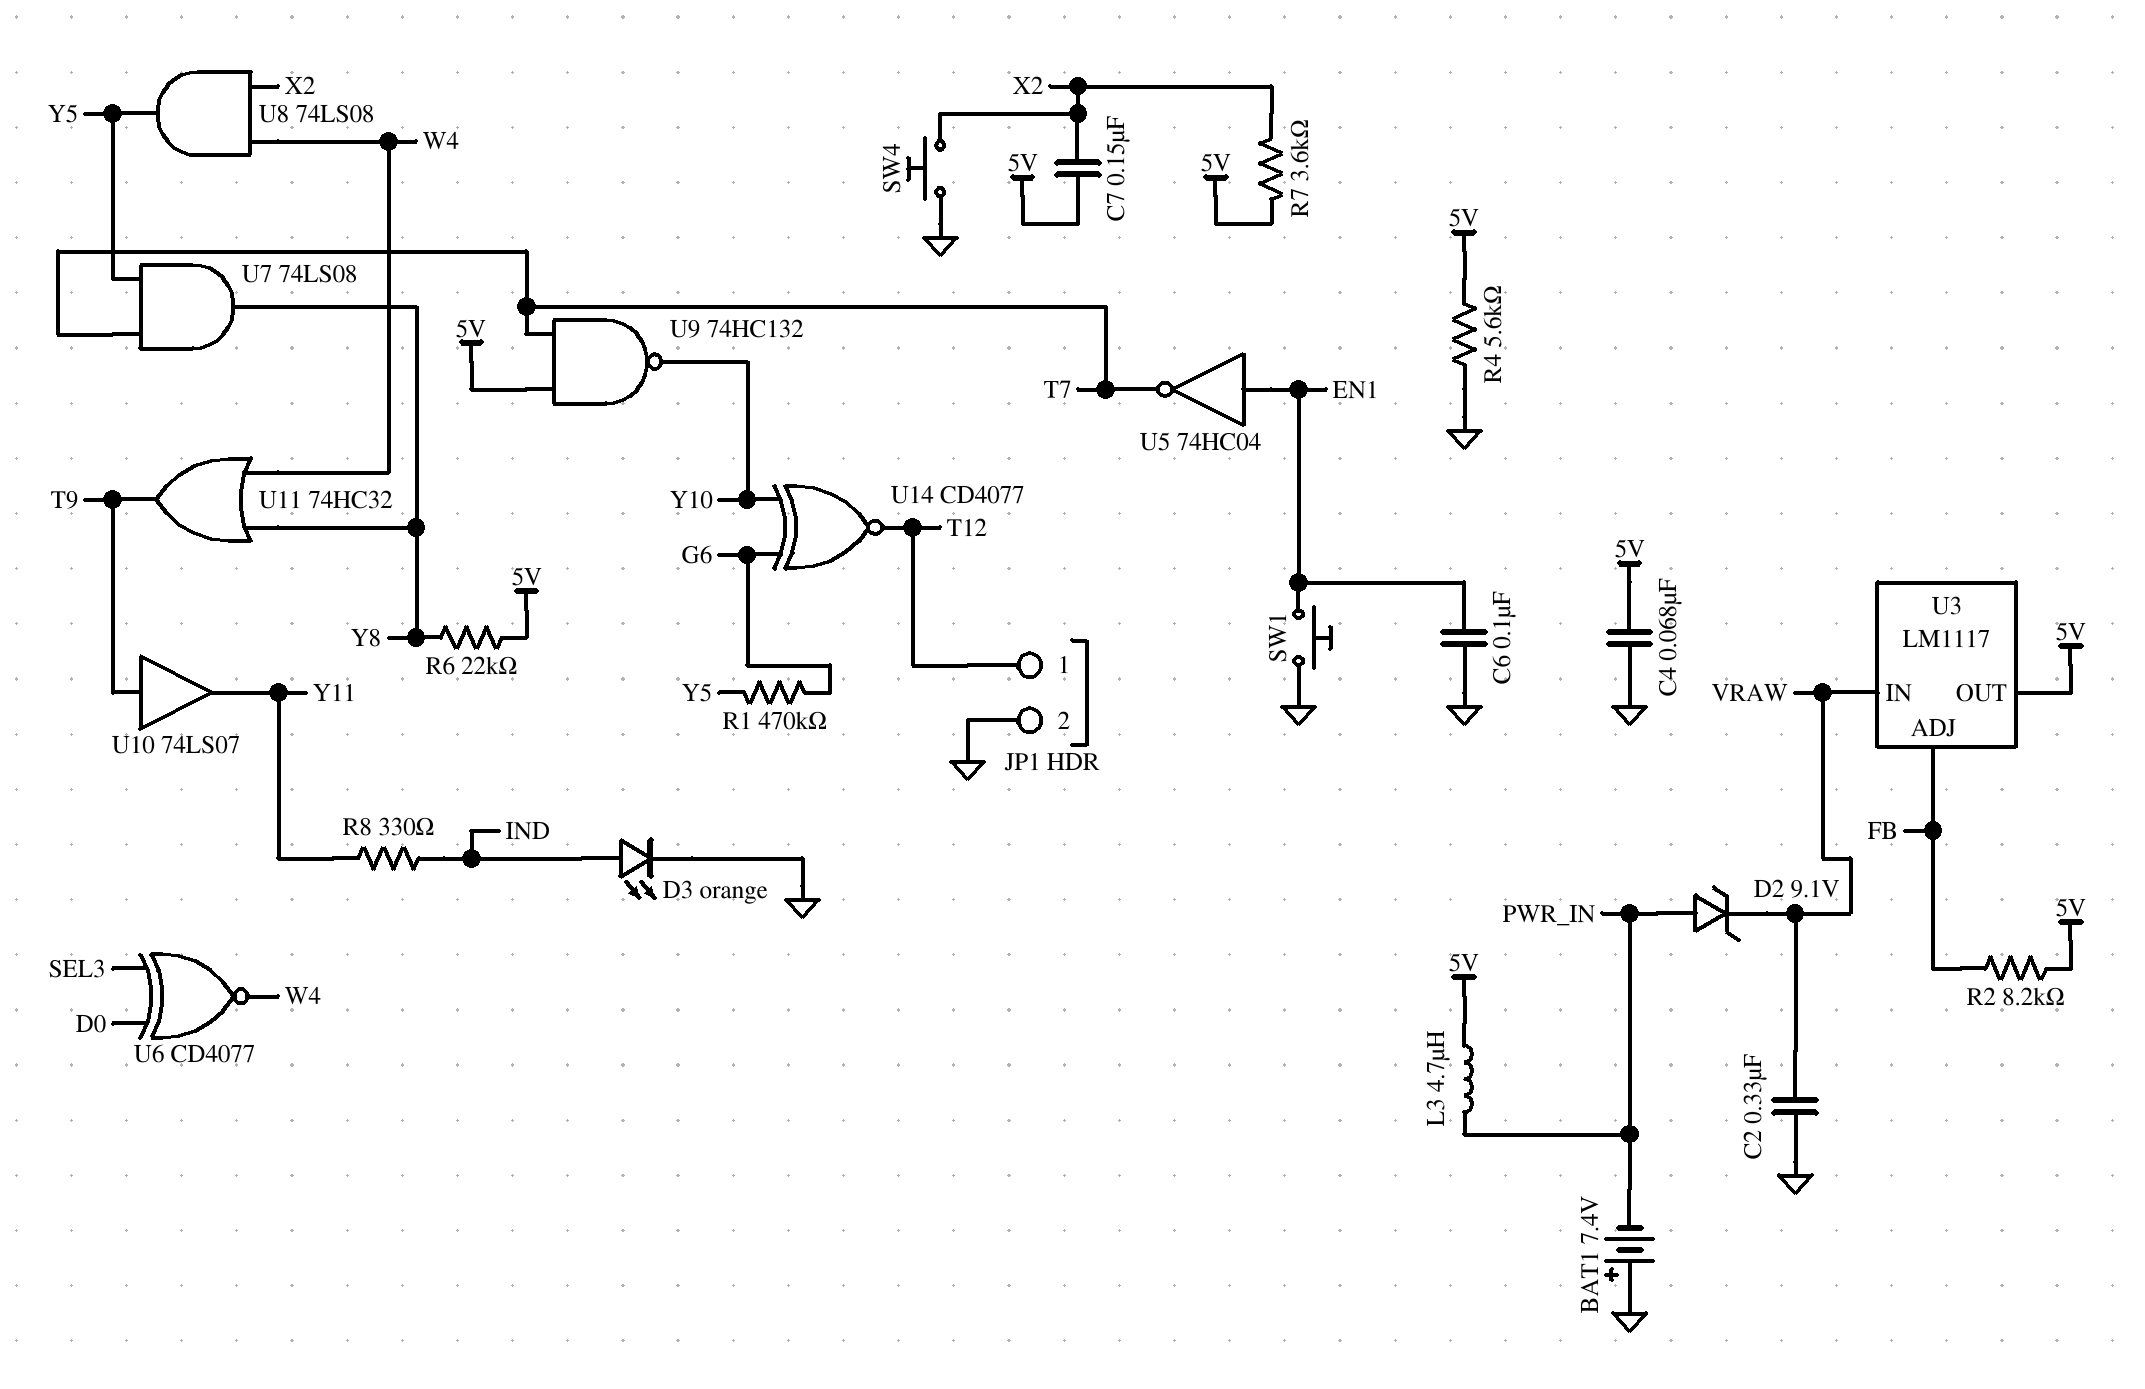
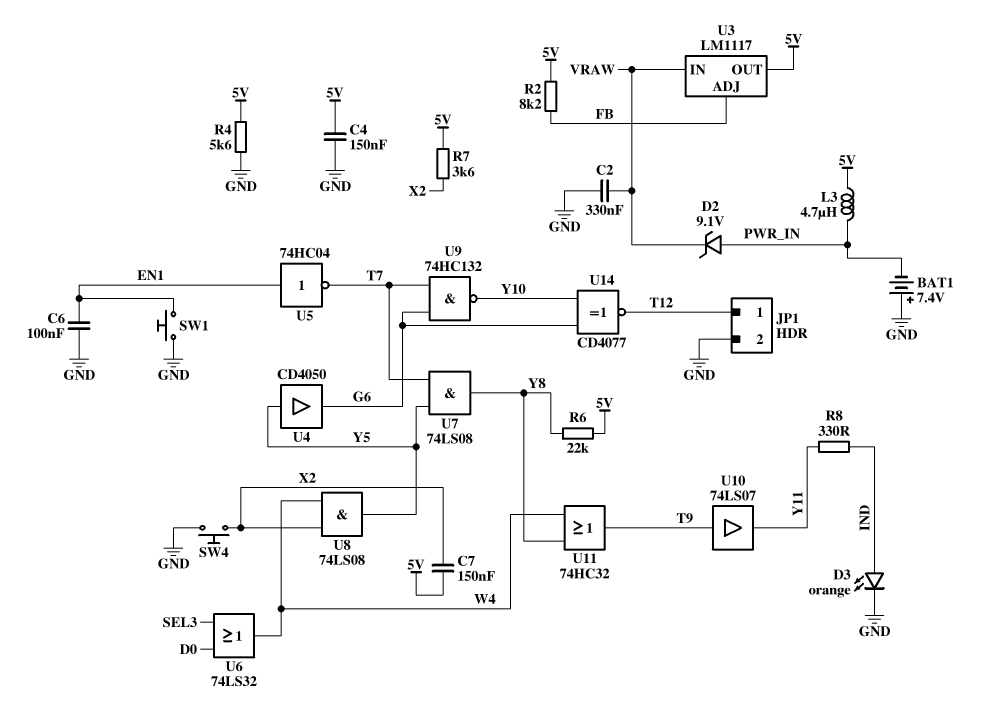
C4: 68nF (5V, GND) -> 150nF (5V, GND)
R1: 470k (G6, Y5) -> none
U4: none -> buffer CD4050 (in Y5, out G6)
U6: XNOR CD4077 (in D0, in SEL3, out W4) -> OR 74LS32 (in D0, in SEL3, out W4)
U9: NAND 74HC132 (in 5V, in T7, out Y10) -> NAND 74HC132 (in G6, in T7, out Y10)

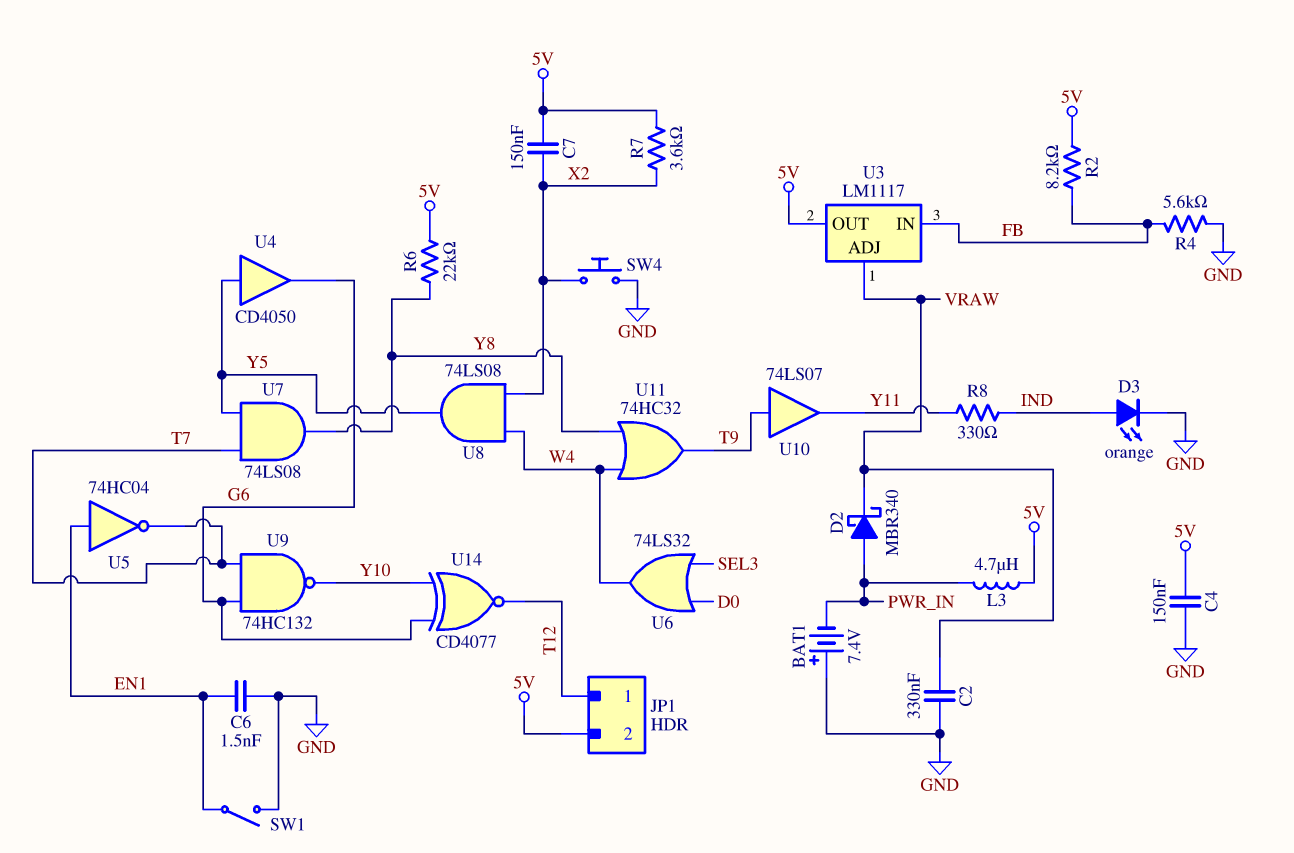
C6: 100nF (EN1, GND) -> 1.5nF (EN1, GND)
D2: zener 9.1V (A PWR_IN, K VRAW) -> schottky MBR340 (A PWR_IN, K VRAW)
JP1 pin 2: GND -> 5V
R4: 5.6k (5V, GND) -> 5.6k (FB, GND)
SW1: button (EN1, GND) -> switch (EN1, GND)
U3 pin ADJ: FB -> VRAW
U3 pin IN: VRAW -> FB

